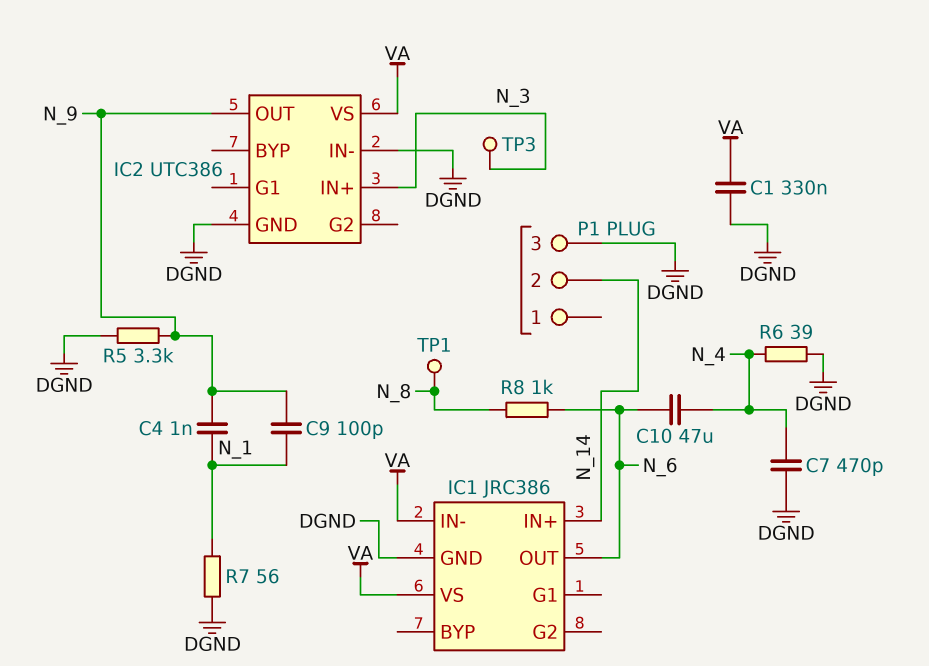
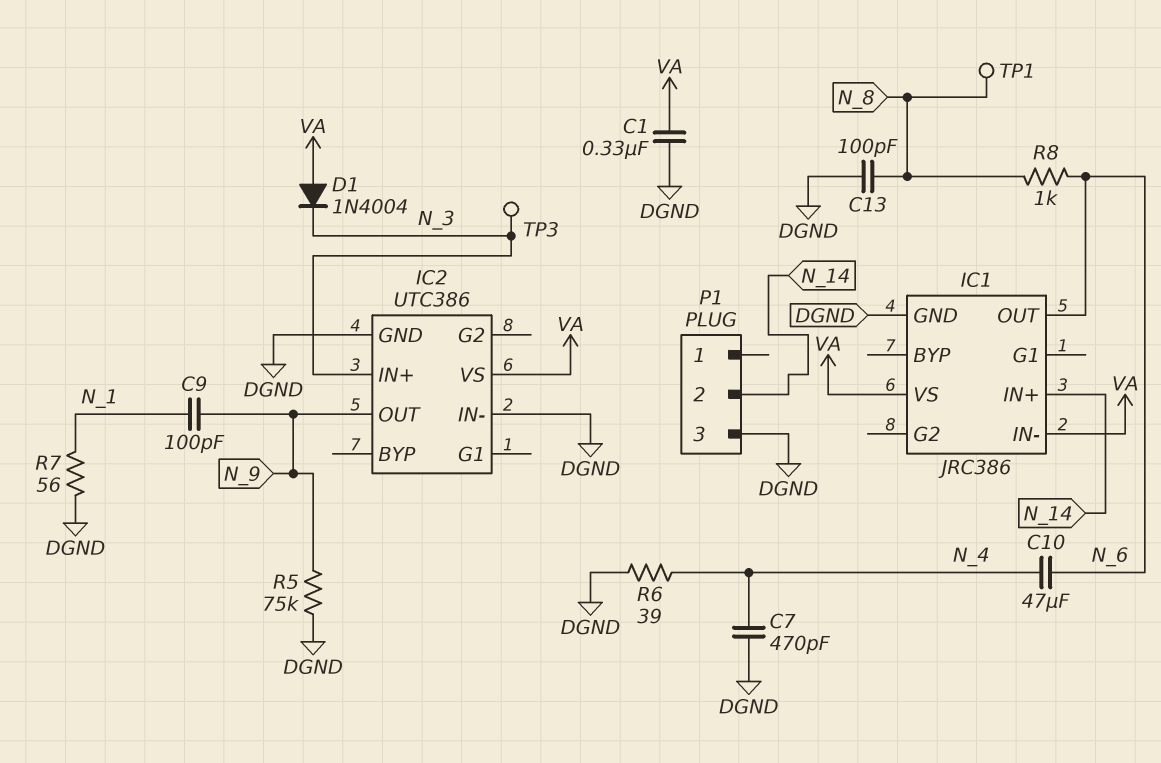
C4: 1nF (N_1, N_9) -> none
C13: none -> 100pF (DGND, N_8)
D1: none -> diode 1N4004 (A VA, K N_3)
R5: 3.3k (DGND, N_9) -> 75k (DGND, N_9)

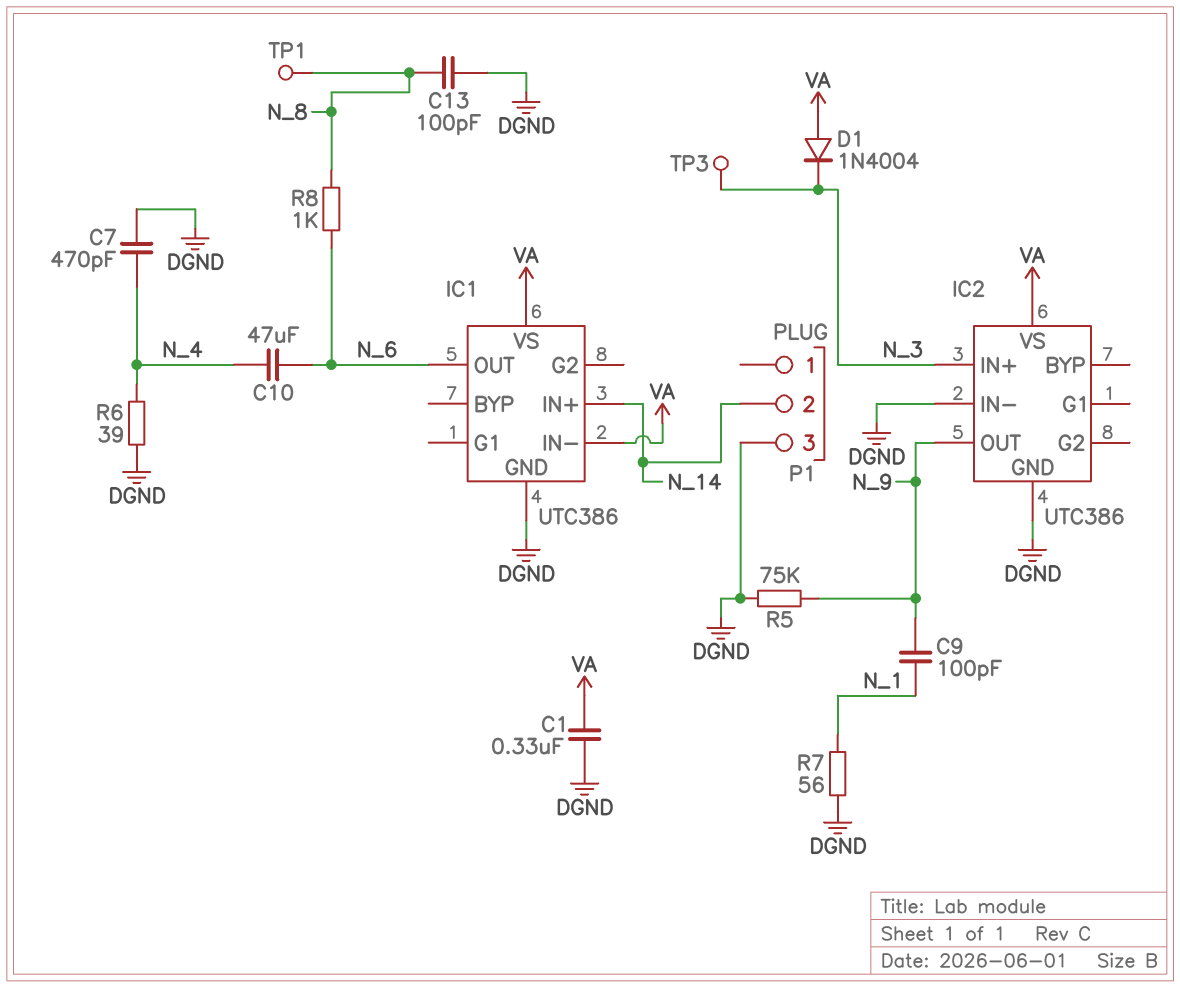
IC1: JRC386 -> UTC386

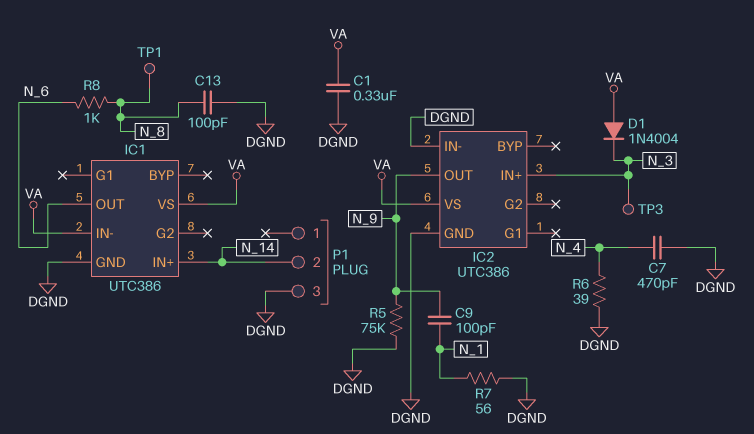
C10: 47uF (N_4, N_6) -> none

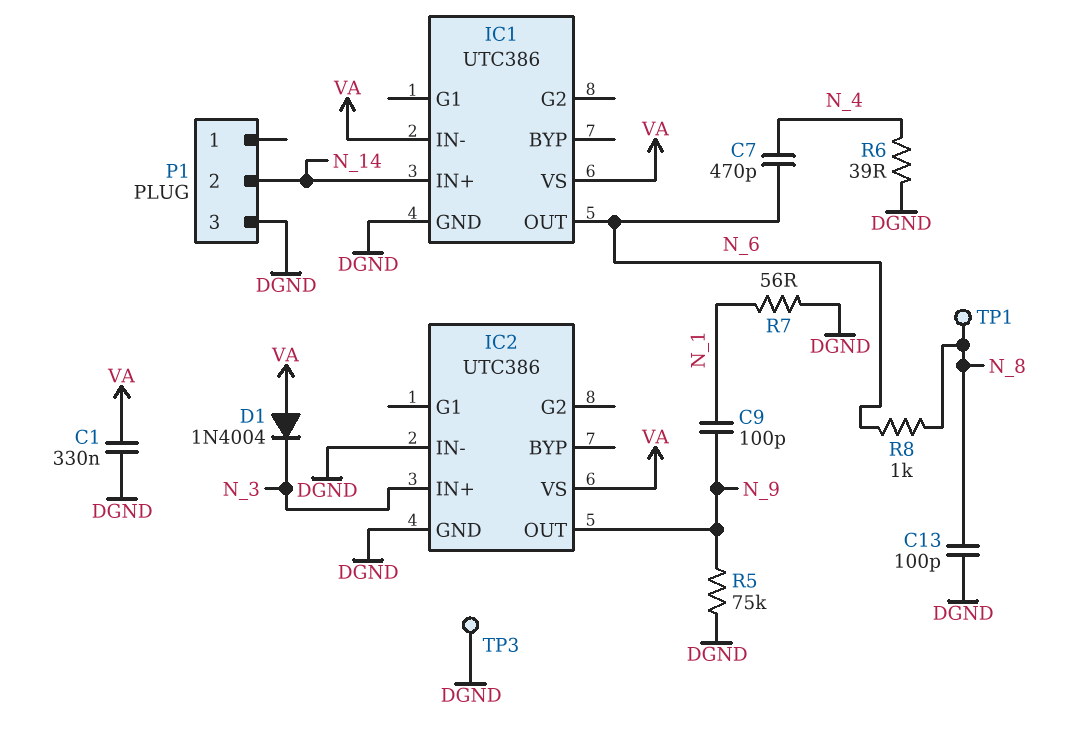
C7: 470pF (DGND, N_4) -> 470pF (N_4, N_6)
TP3: test point (N_3) -> test point (DGND)

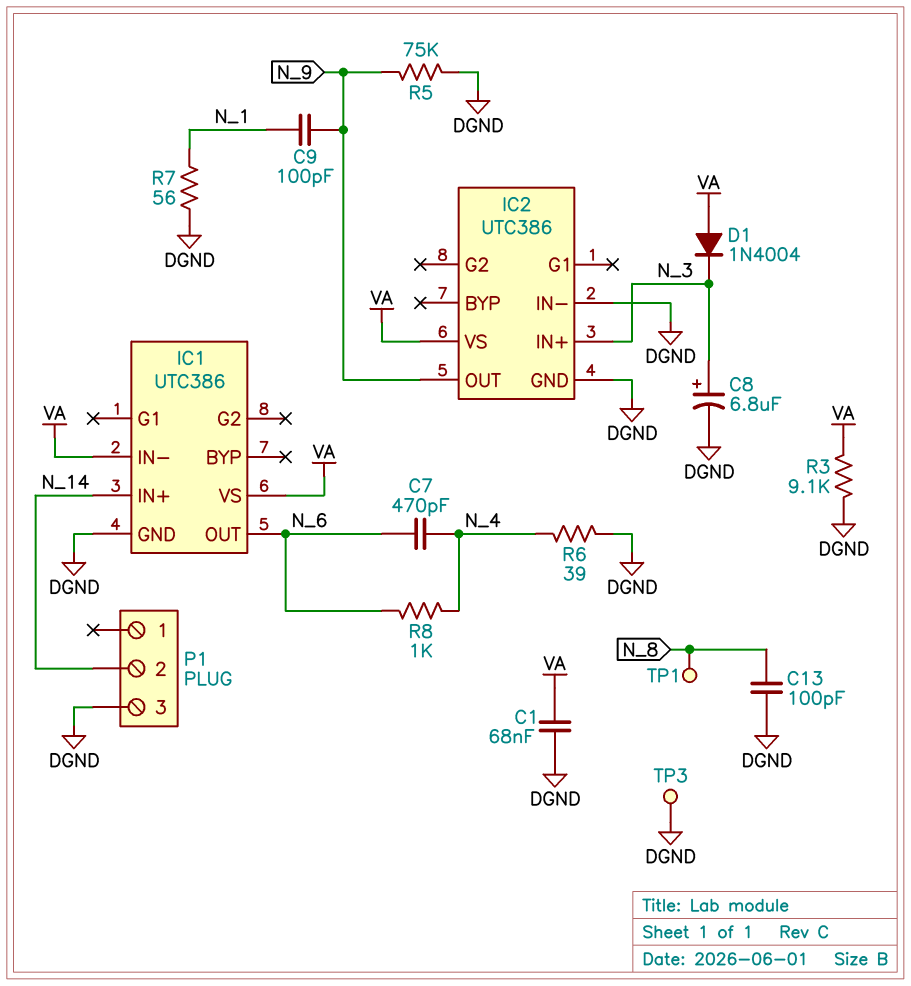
C1: 330nF (DGND, VA) -> 68nF (DGND, VA)
C8: none -> 6.8uF (plus N_3, minus DGND)
R3: none -> 9.1k (DGND, VA)
R8: 1k (N_6, N_8) -> 1k (N_4, N_6)

